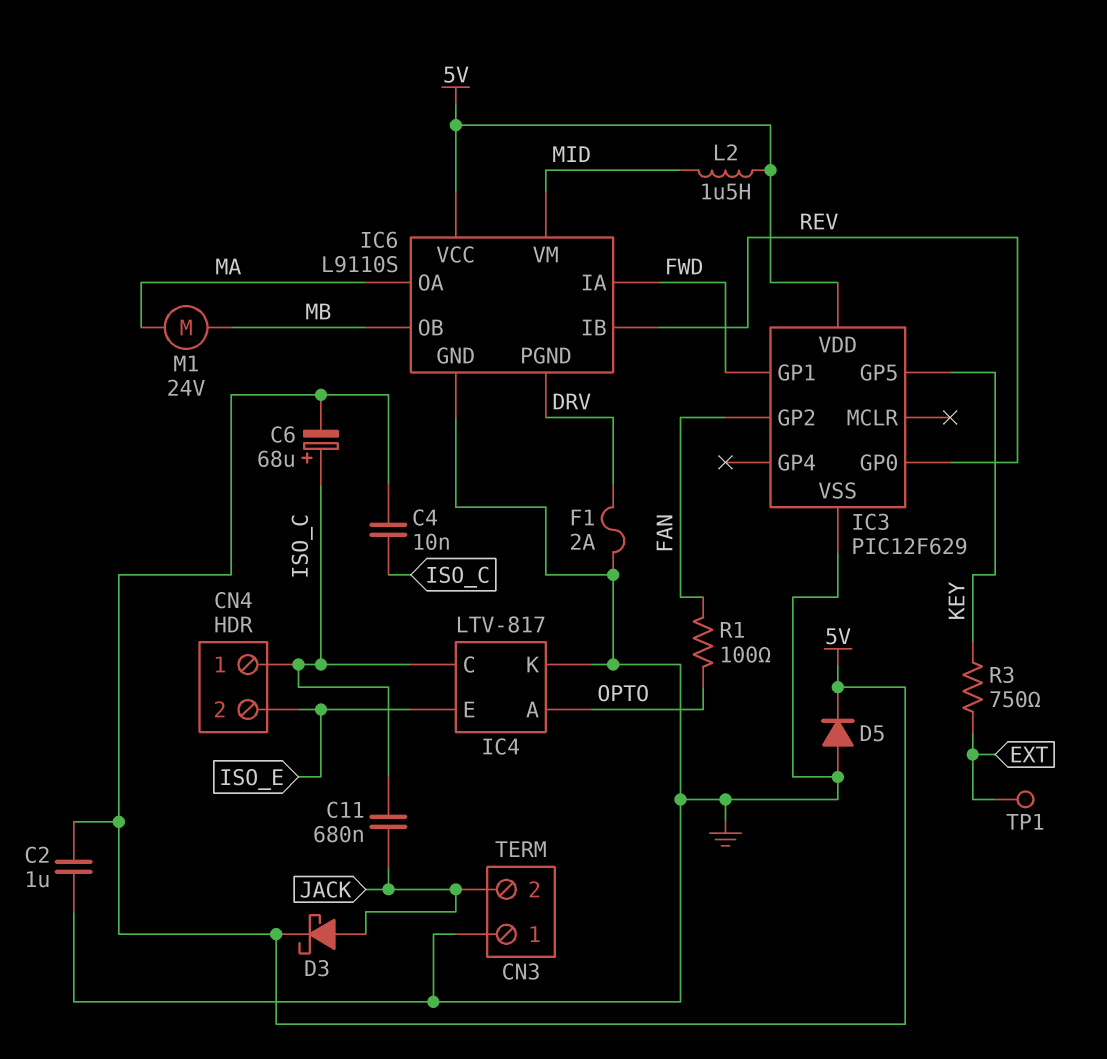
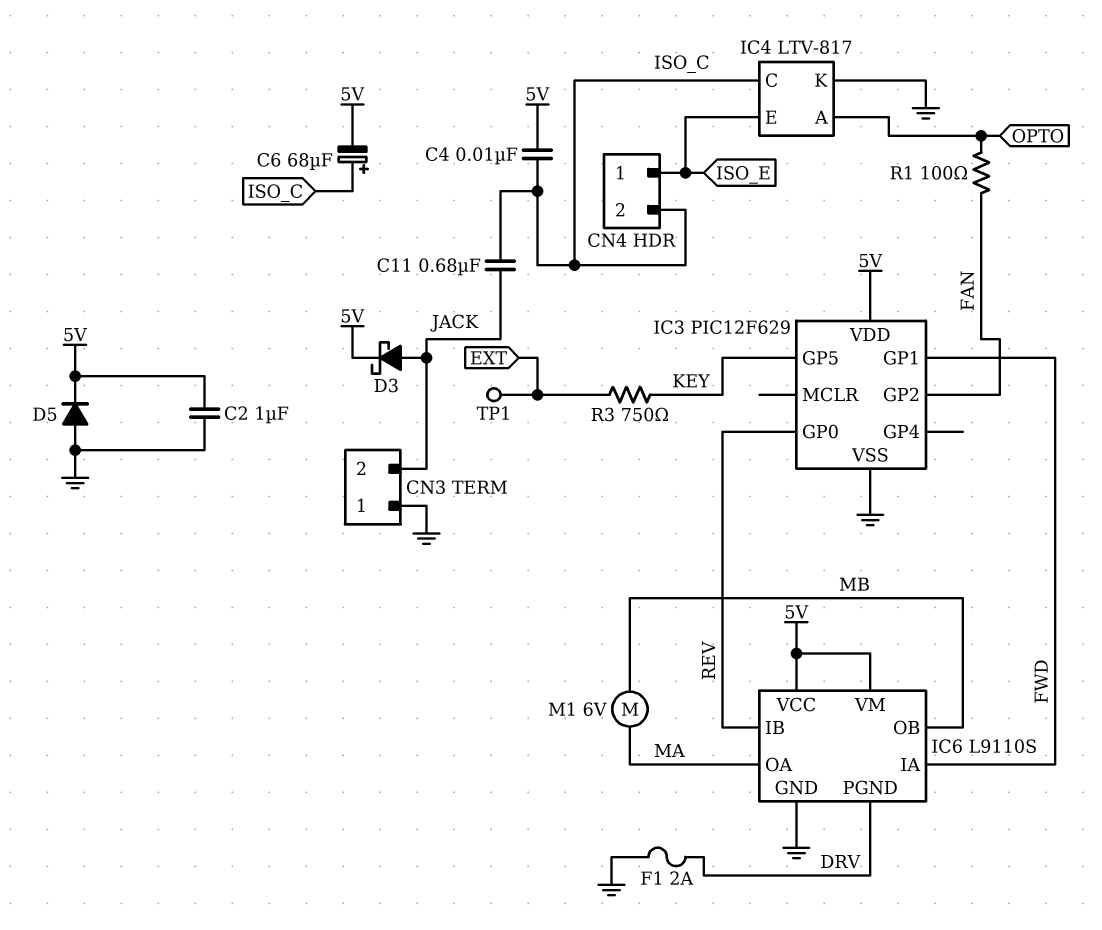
CN4 pin 1: ISO_C -> ISO_E
CN4 pin 2: ISO_E -> ISO_C
IC6 pin VM: MID -> 5V
L2: 1.5uH (5V, MID) -> none
M1: motor 24V (MA, MB) -> motor 6V (MA, MB)

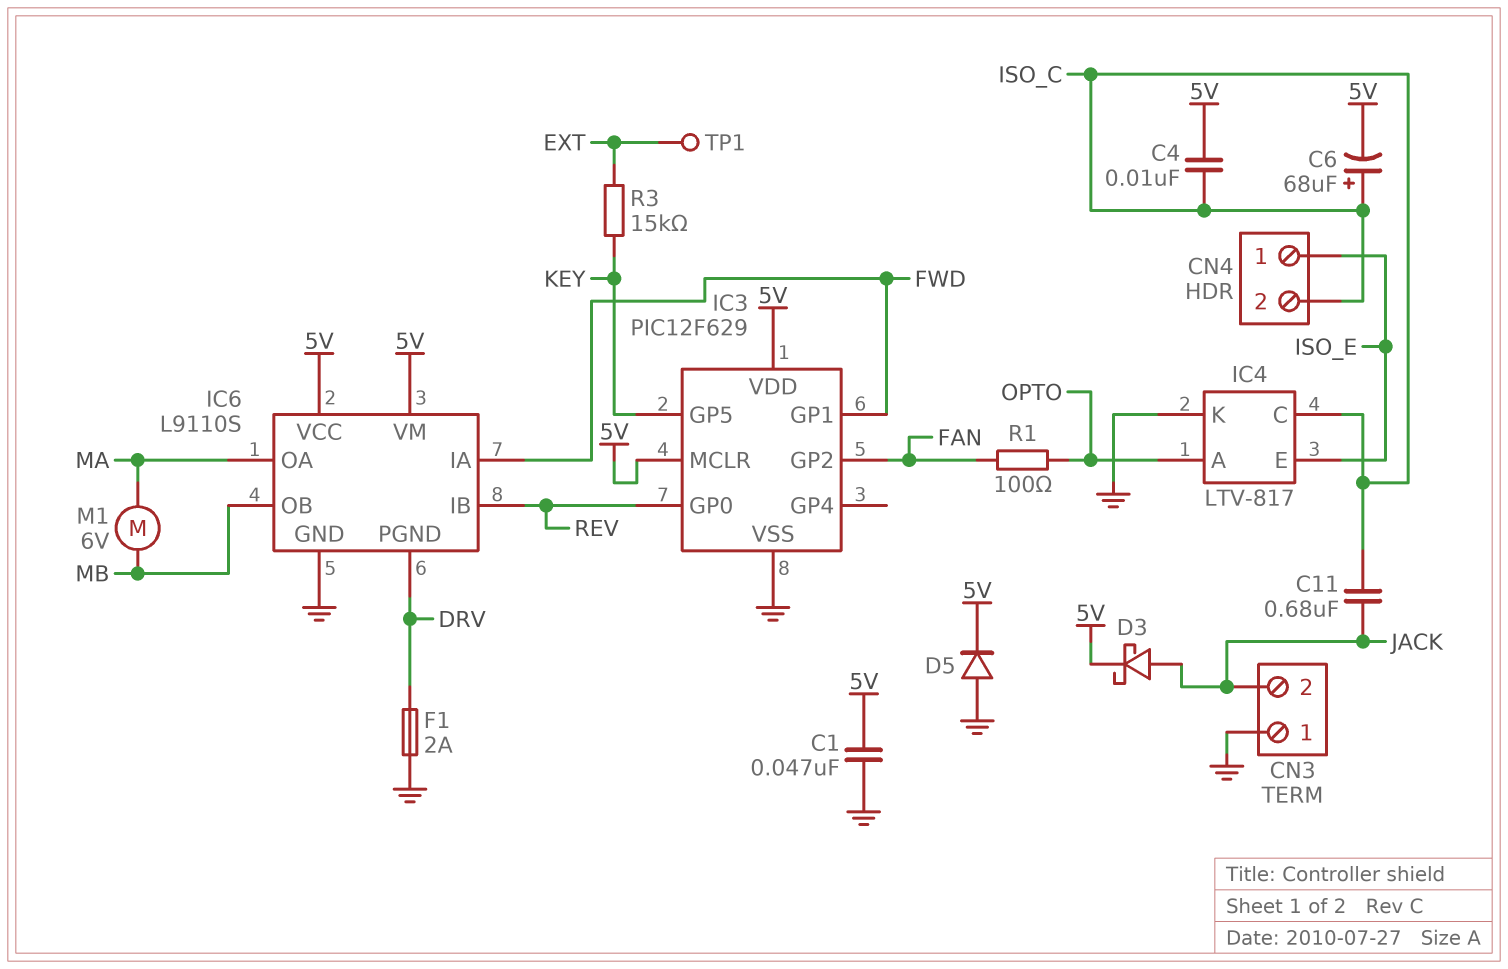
C1: none -> 47nF (5V, GND)
C2: 1uF (5V, GND) -> none
IC3 pin MCLR: none -> 5V
R3: 750 (EXT, KEY) -> 15k (EXT, KEY)

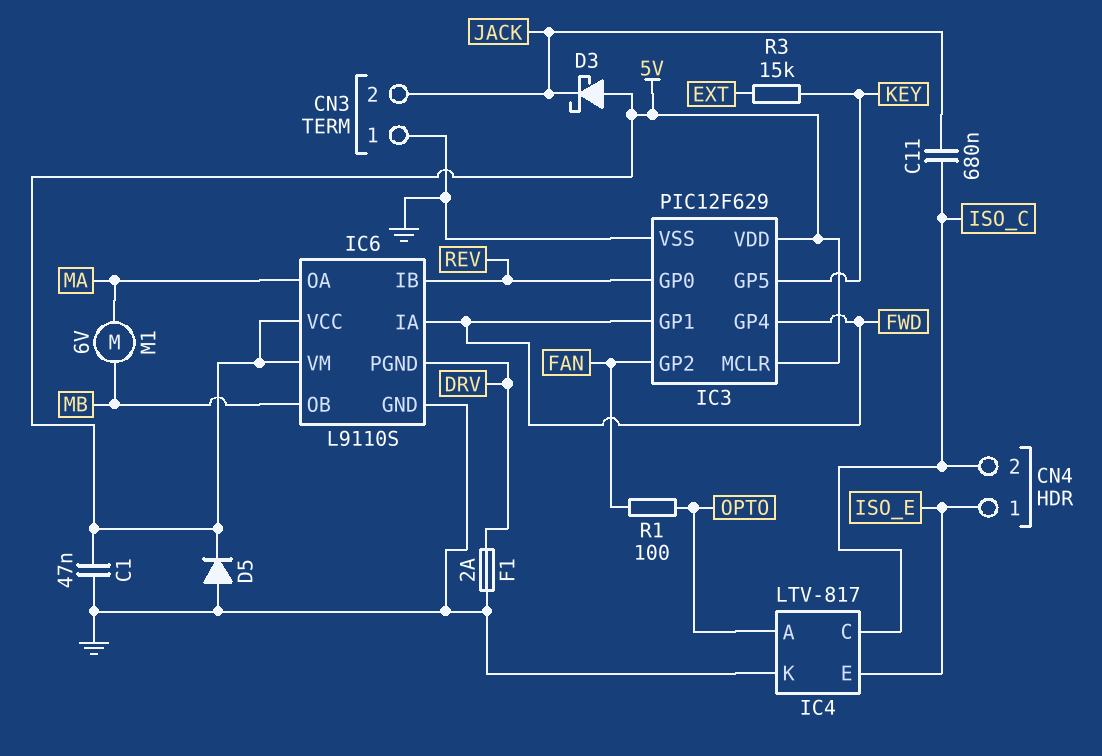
C4: 10nF (5V, ISO_C) -> none
C6: 68uF (plus ISO_C, minus 5V) -> none
D3: schottky (A JACK, K 5V) -> schottky (A 5V, K JACK)
IC3 pin GP4: none -> FWD
TP1: test point (EXT) -> none

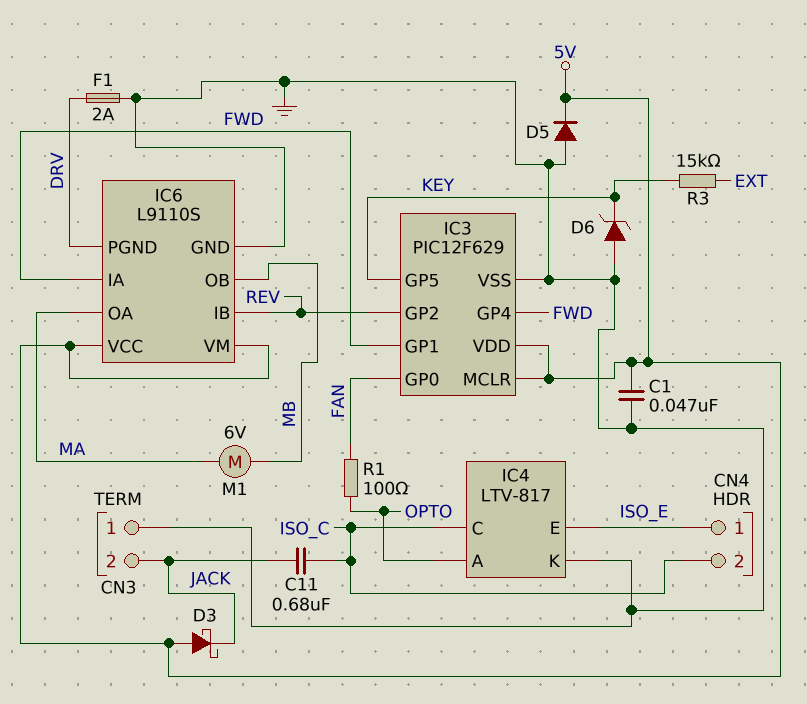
D6: none -> zener (A GND, K KEY)
IC3 pin GP0: REV -> FAN
IC3 pin GP2: FAN -> REV

